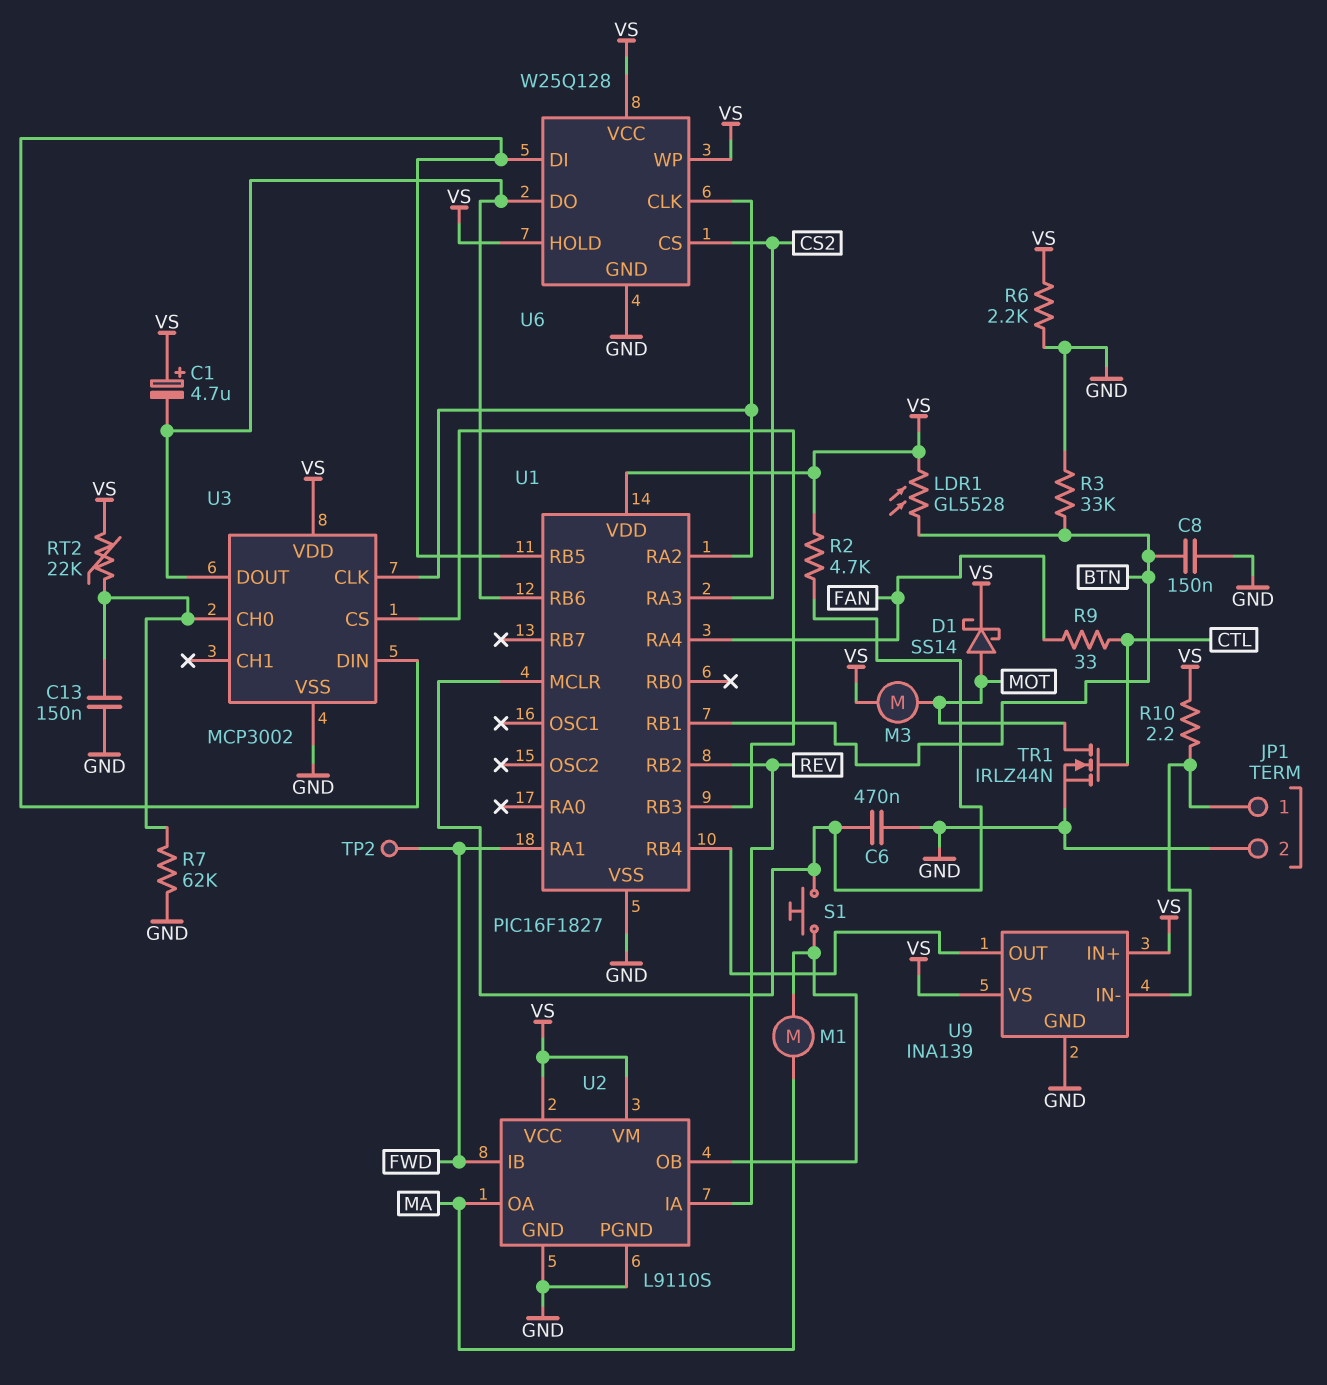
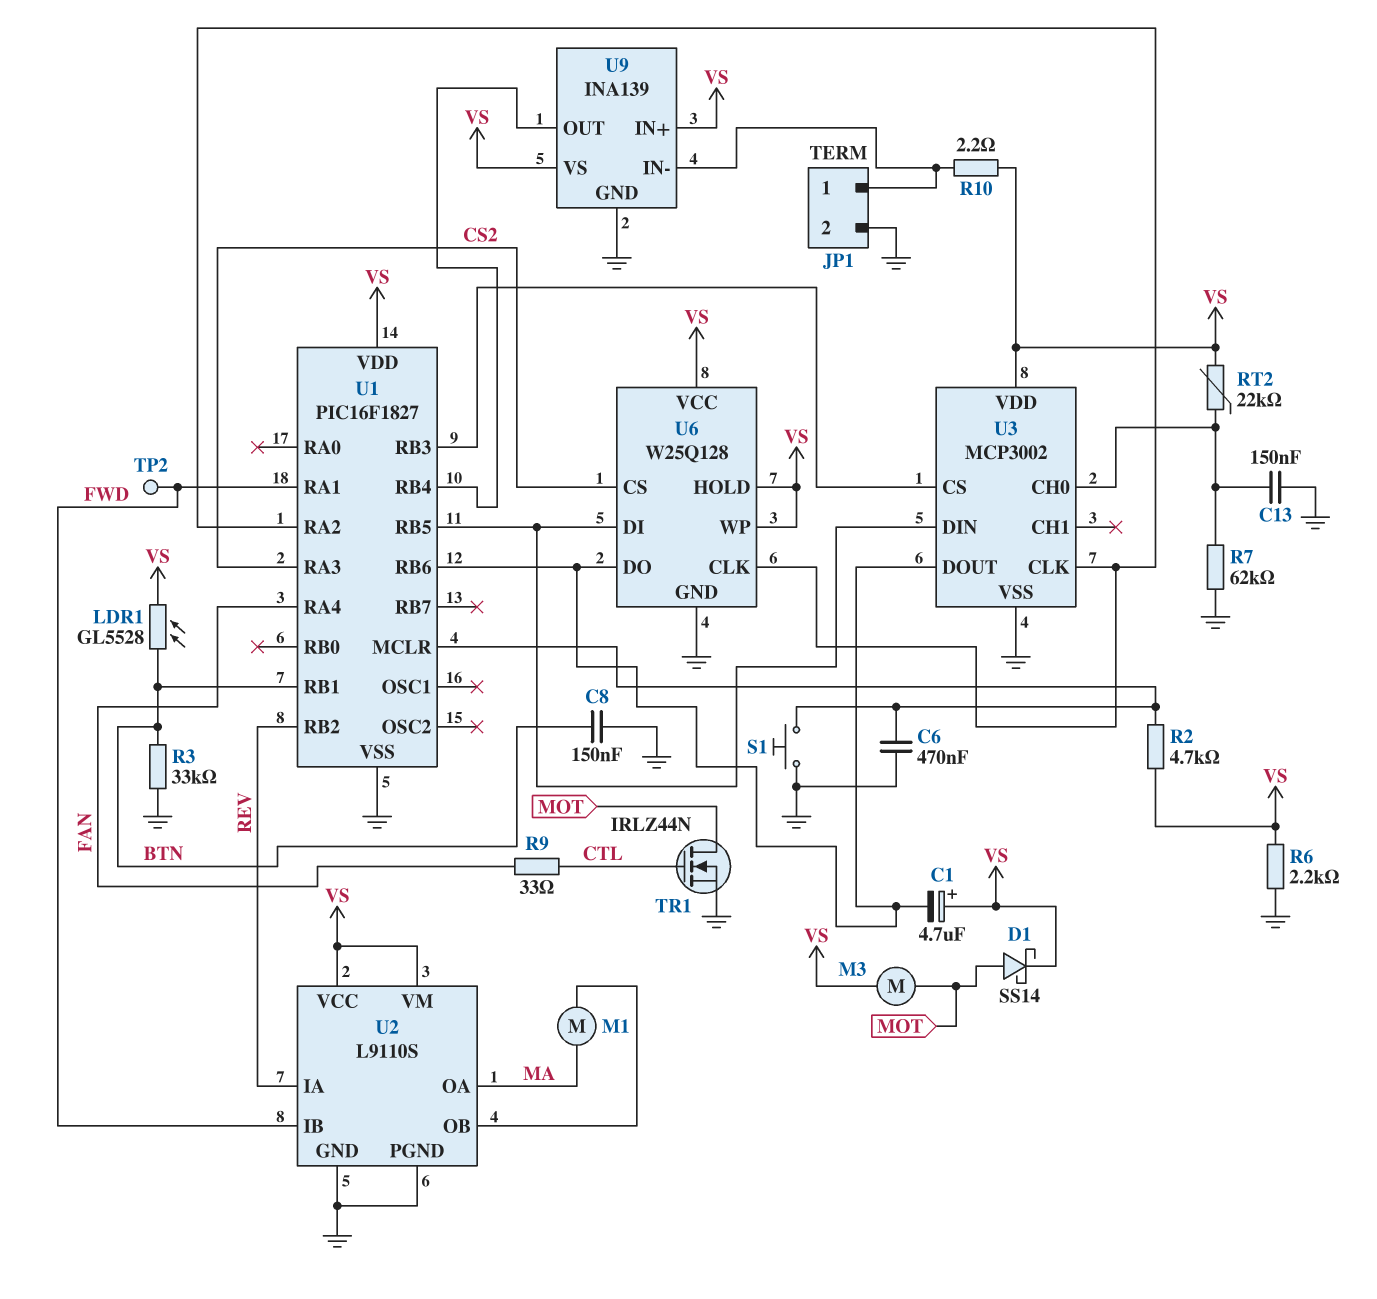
S1: button (U1/MCLR, U2/OB) -> button (GND, U1/MCLR)

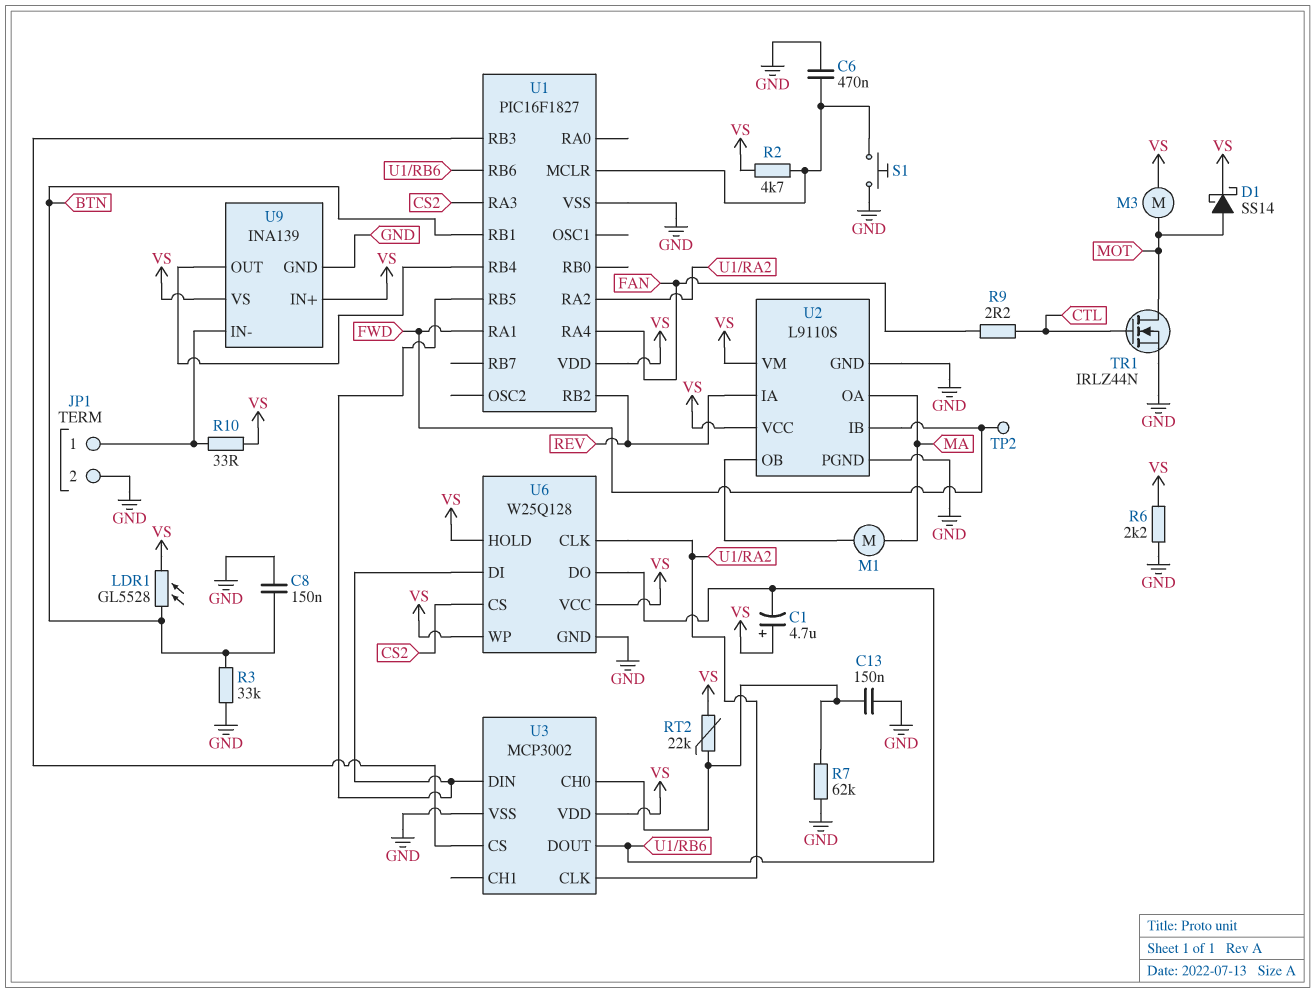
R9: 33 (CTL, FAN) -> 2.2 (CTL, FAN)
R10: 2.2 (JP1/1, VS) -> 33 (JP1/1, VS)

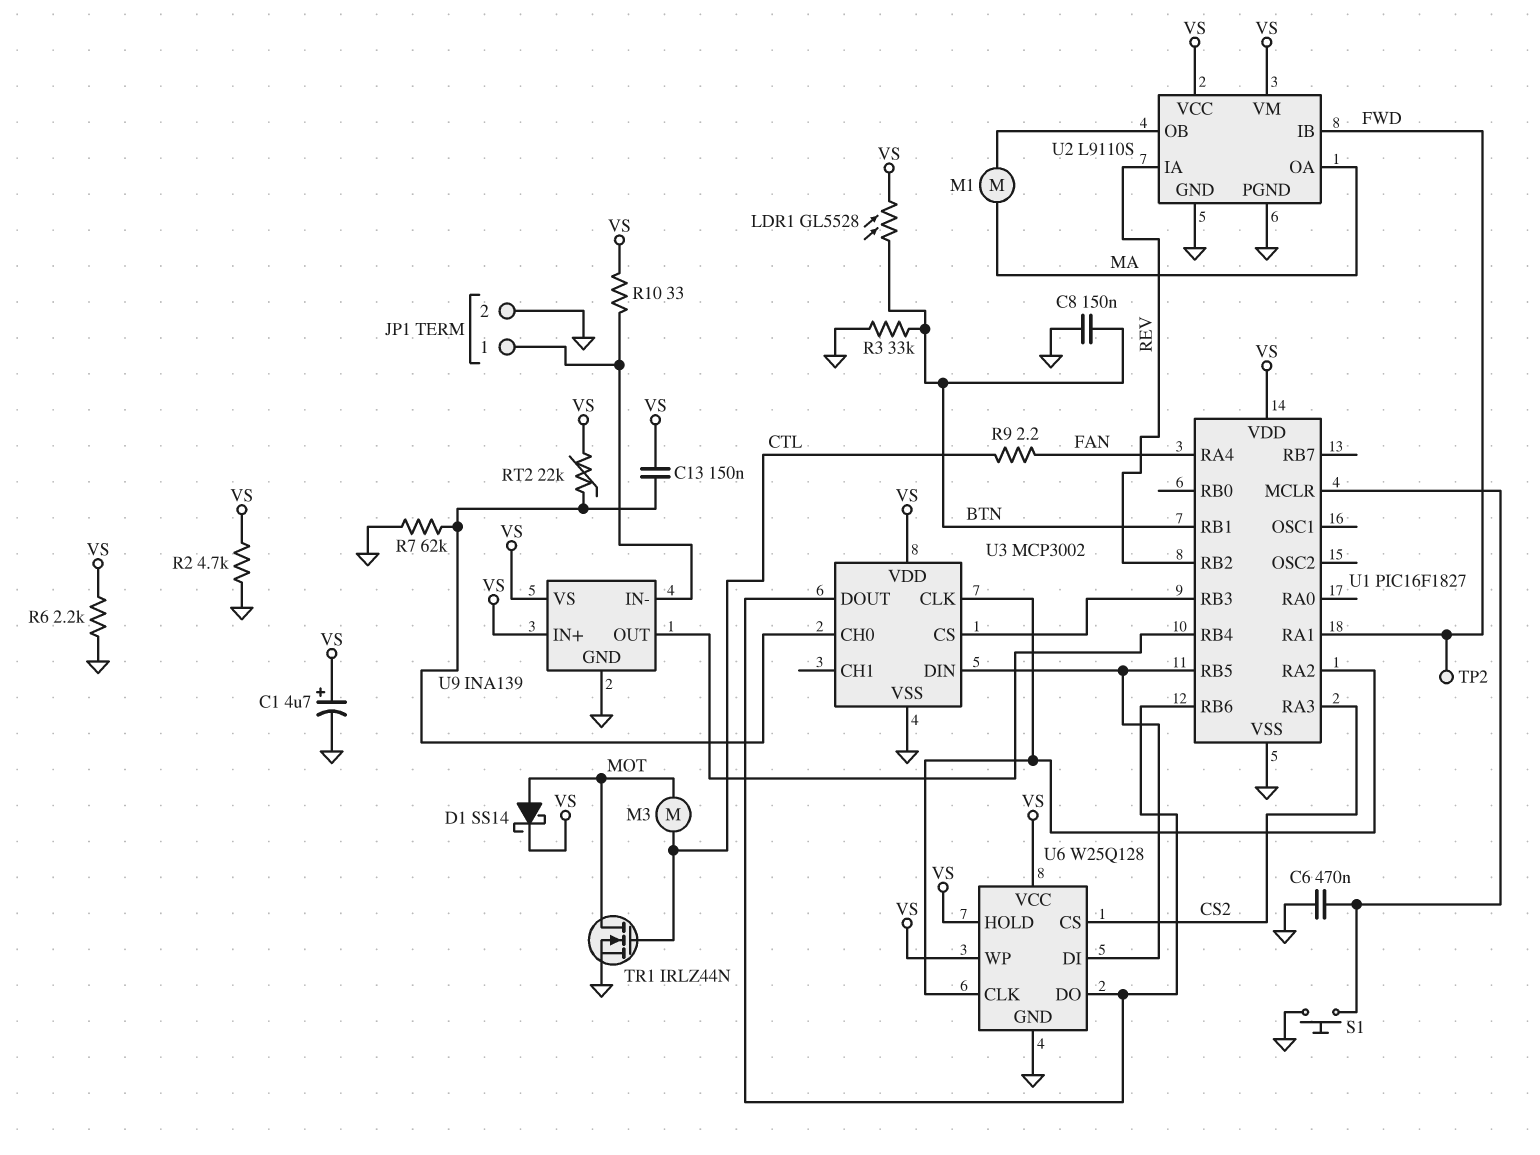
C1: 4.7uF (plus VS, minus U1/RB6) -> 4.7uF (plus VS, minus GND)
C13: 150nF (GND, U3/CH0) -> 150nF (U3/CH0, VS)
M3: motor (MOT, VS) -> motor (CTL, MOT)
R2: 4.7k (U1/MCLR, VS) -> 4.7k (GND, VS)

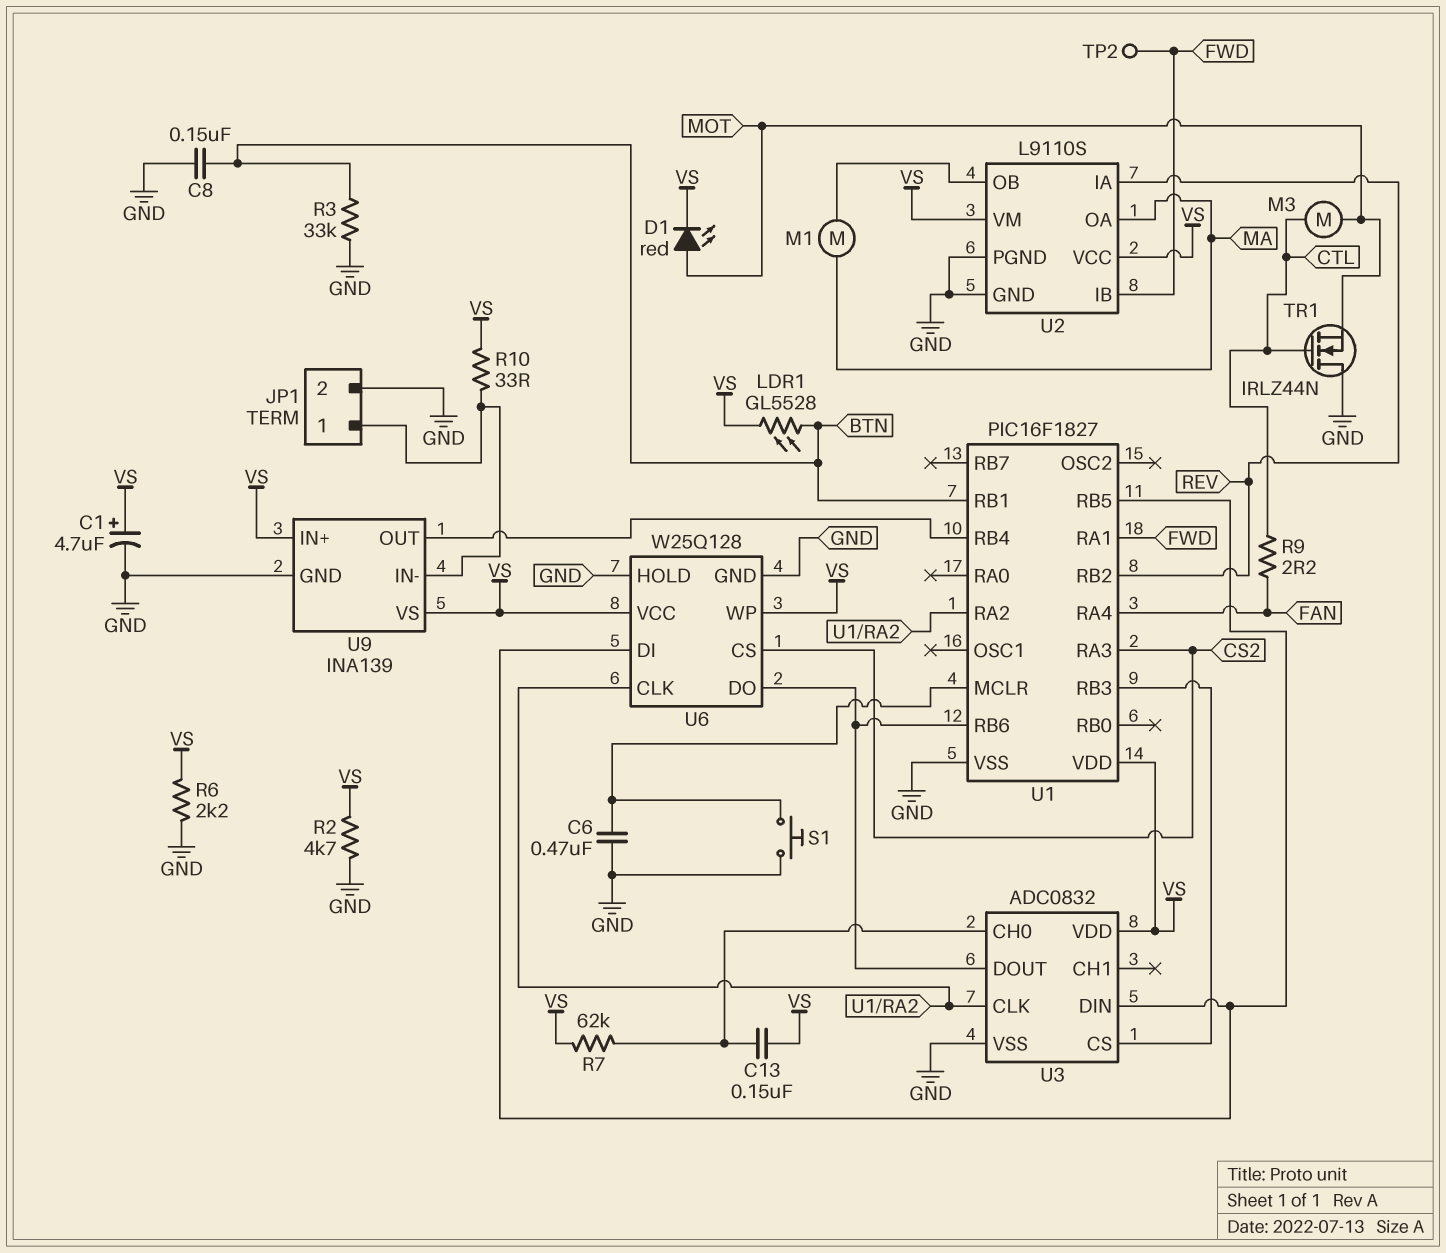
D1: schottky SS14 (A MOT, K VS) -> LED red (A MOT, K VS)
R7: 62k (GND, U3/CH0) -> 62k (U3/CH0, VS)
RT2: 22k (U3/CH0, VS) -> none
TR1: NMOS IRLZ44N (G CTL, D MOT, S GND) -> NMOS IRLZ44N (G CTL, D GND, S MOT)
U3: MCP3002 -> ADC0832
U6 pin HOLD: VS -> GND

